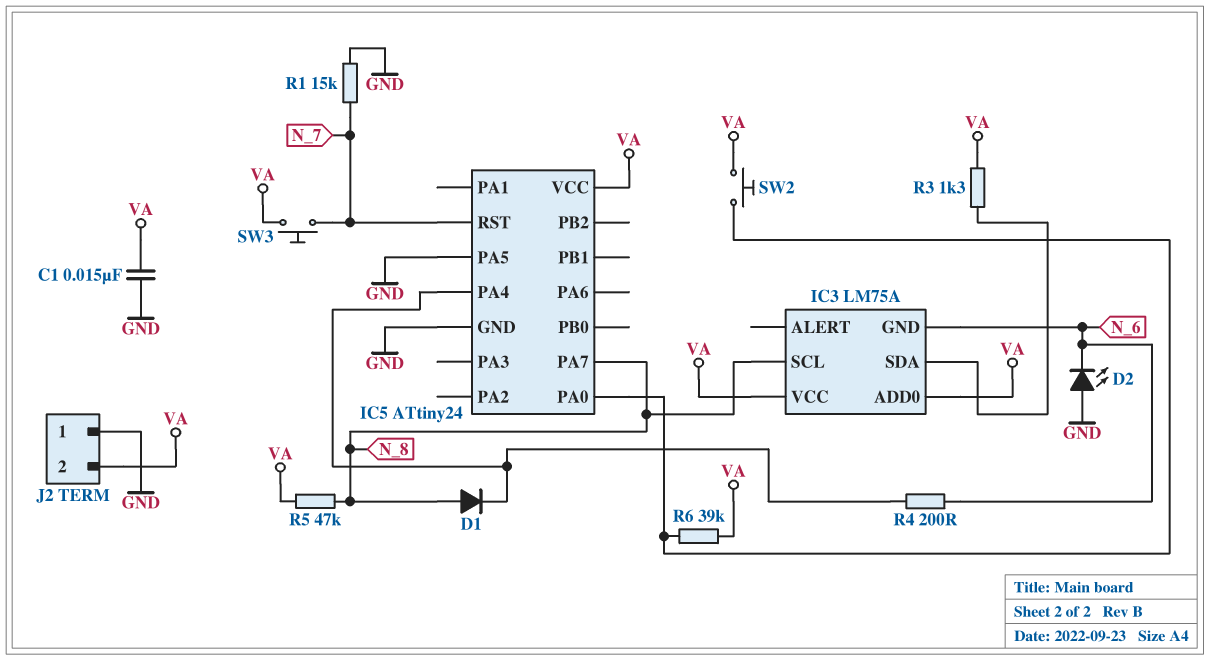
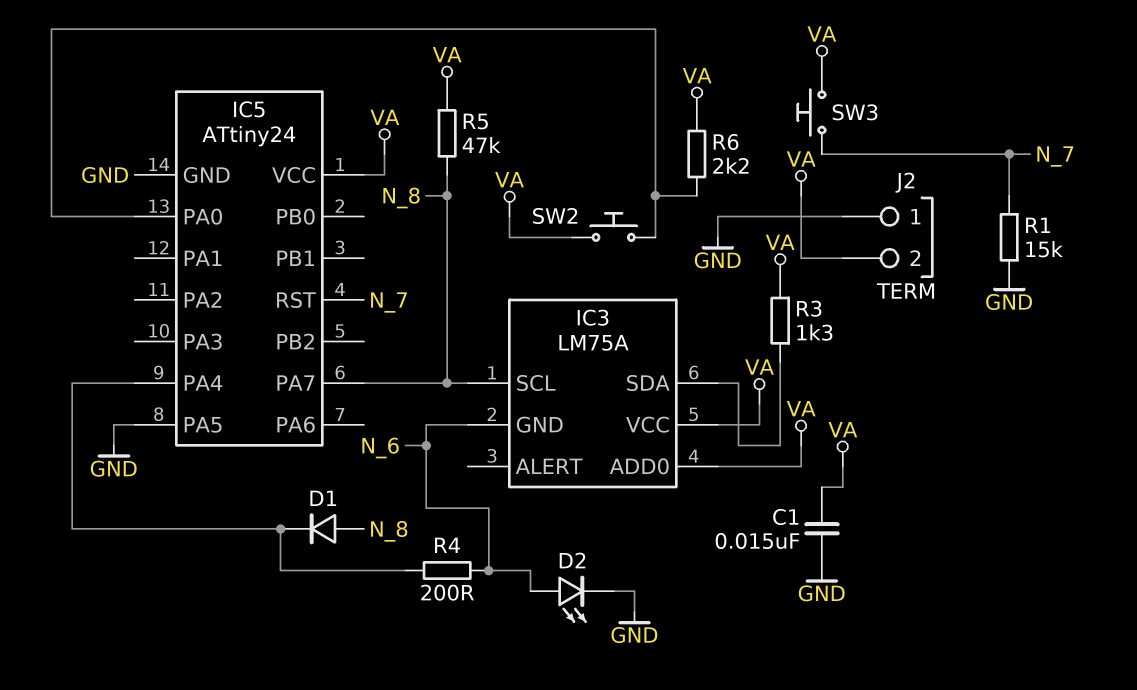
D2: LED (A GND, K N_6) -> LED (A N_6, K GND)
R6: 39k (IC5/PA0, VA) -> 2.2k (IC5/PA0, VA)

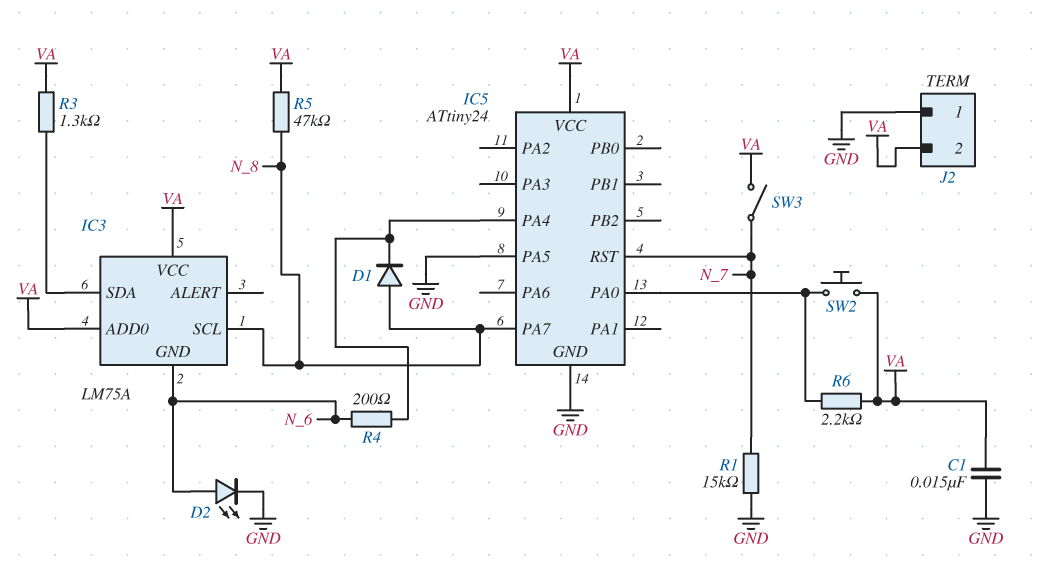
SW3: button (N_7, VA) -> switch (N_7, VA)

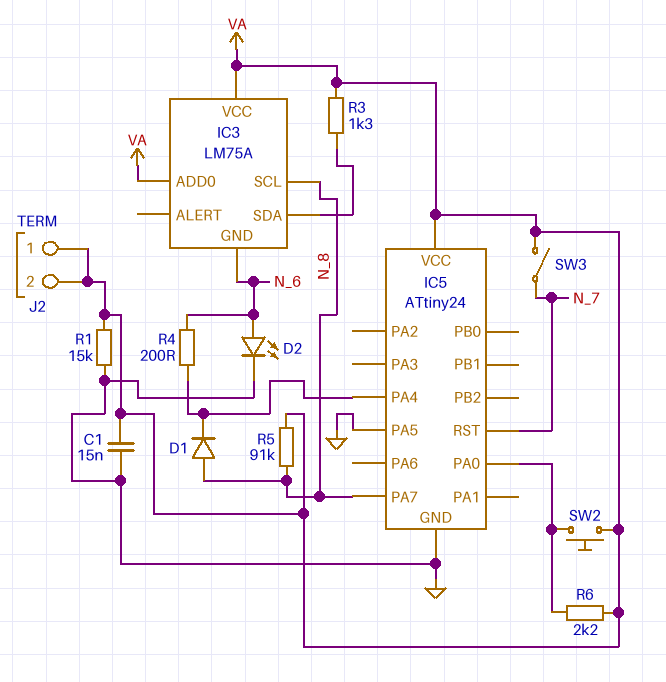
J2 pin 1: GND -> VA
R1: 15k (GND, N_7) -> 15k (GND, VA)
R5: 47k (N_8, VA) -> 91k (N_8, VA)

